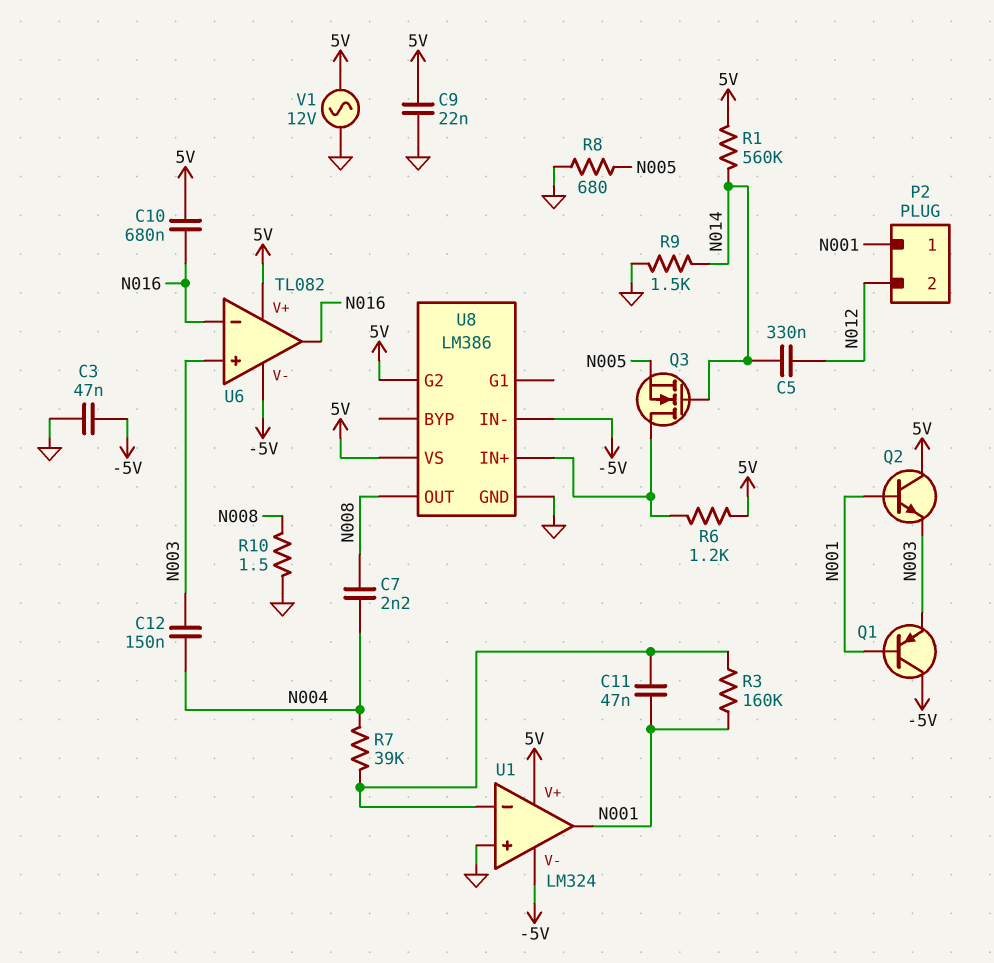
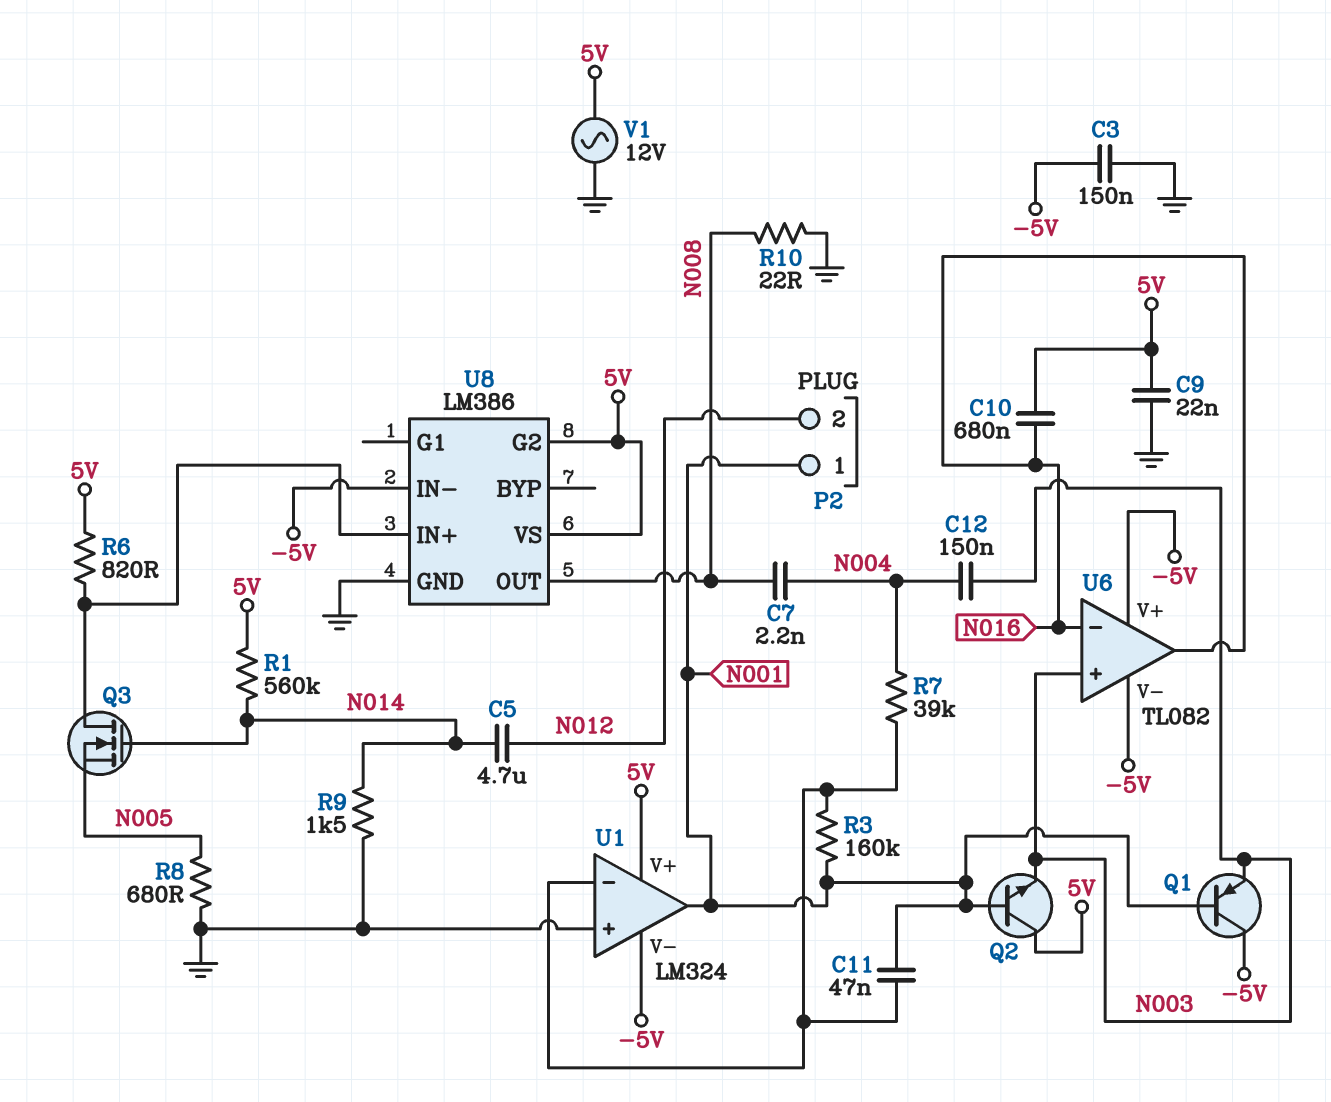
C3: 47nF (-5V, GND) -> 150nF (-5V, GND)
C5: 330nF (N012, N014) -> 4.7uF (N012, N014)
R6: 1.2k (5V, U8/IN+) -> 820 (5V, U8/IN+)
R10: 1.5 (GND, N008) -> 22 (GND, N008)
U6 pin V+: 5V -> -5V

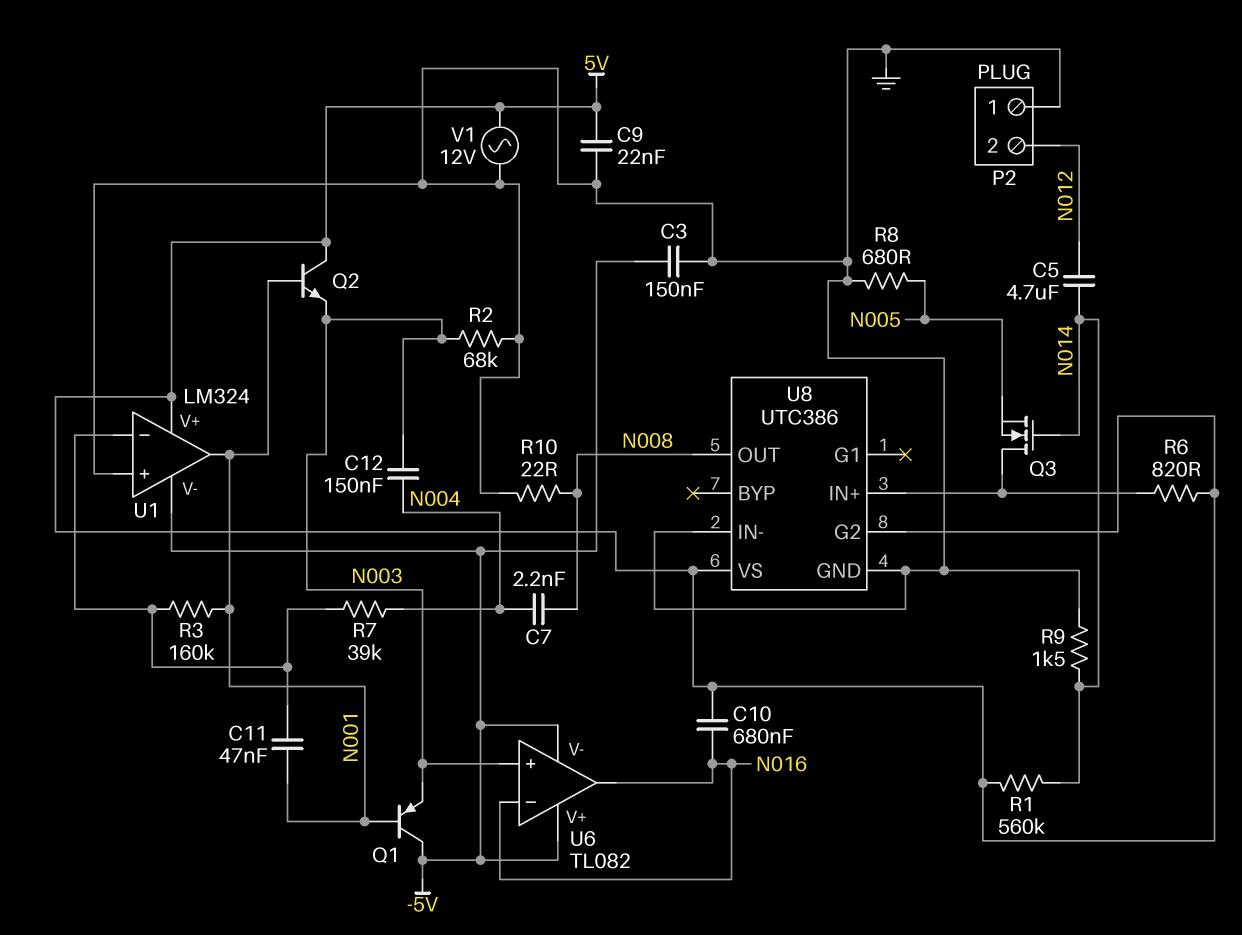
P2 pin 1: N001 -> GND
R2: none -> 68k (GND, N003)
U8: LM386 -> UTC386
U8 pin IN-: -5V -> GND

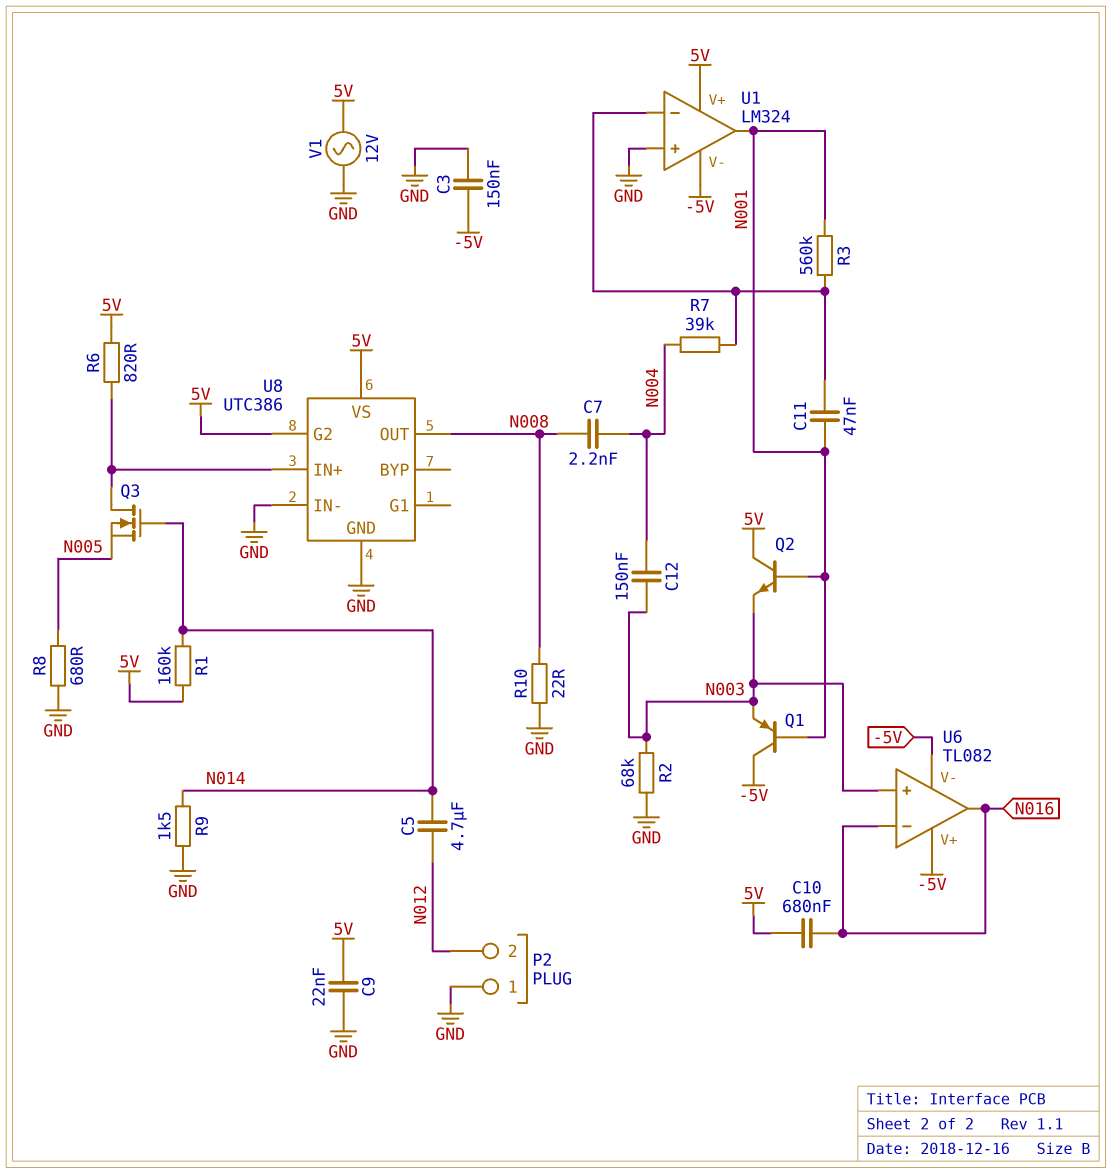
R1: 560k (5V, N014) -> 160k (5V, N014)
R3: 160k (N001, U1/in-) -> 560k (N001, U1/in-)

